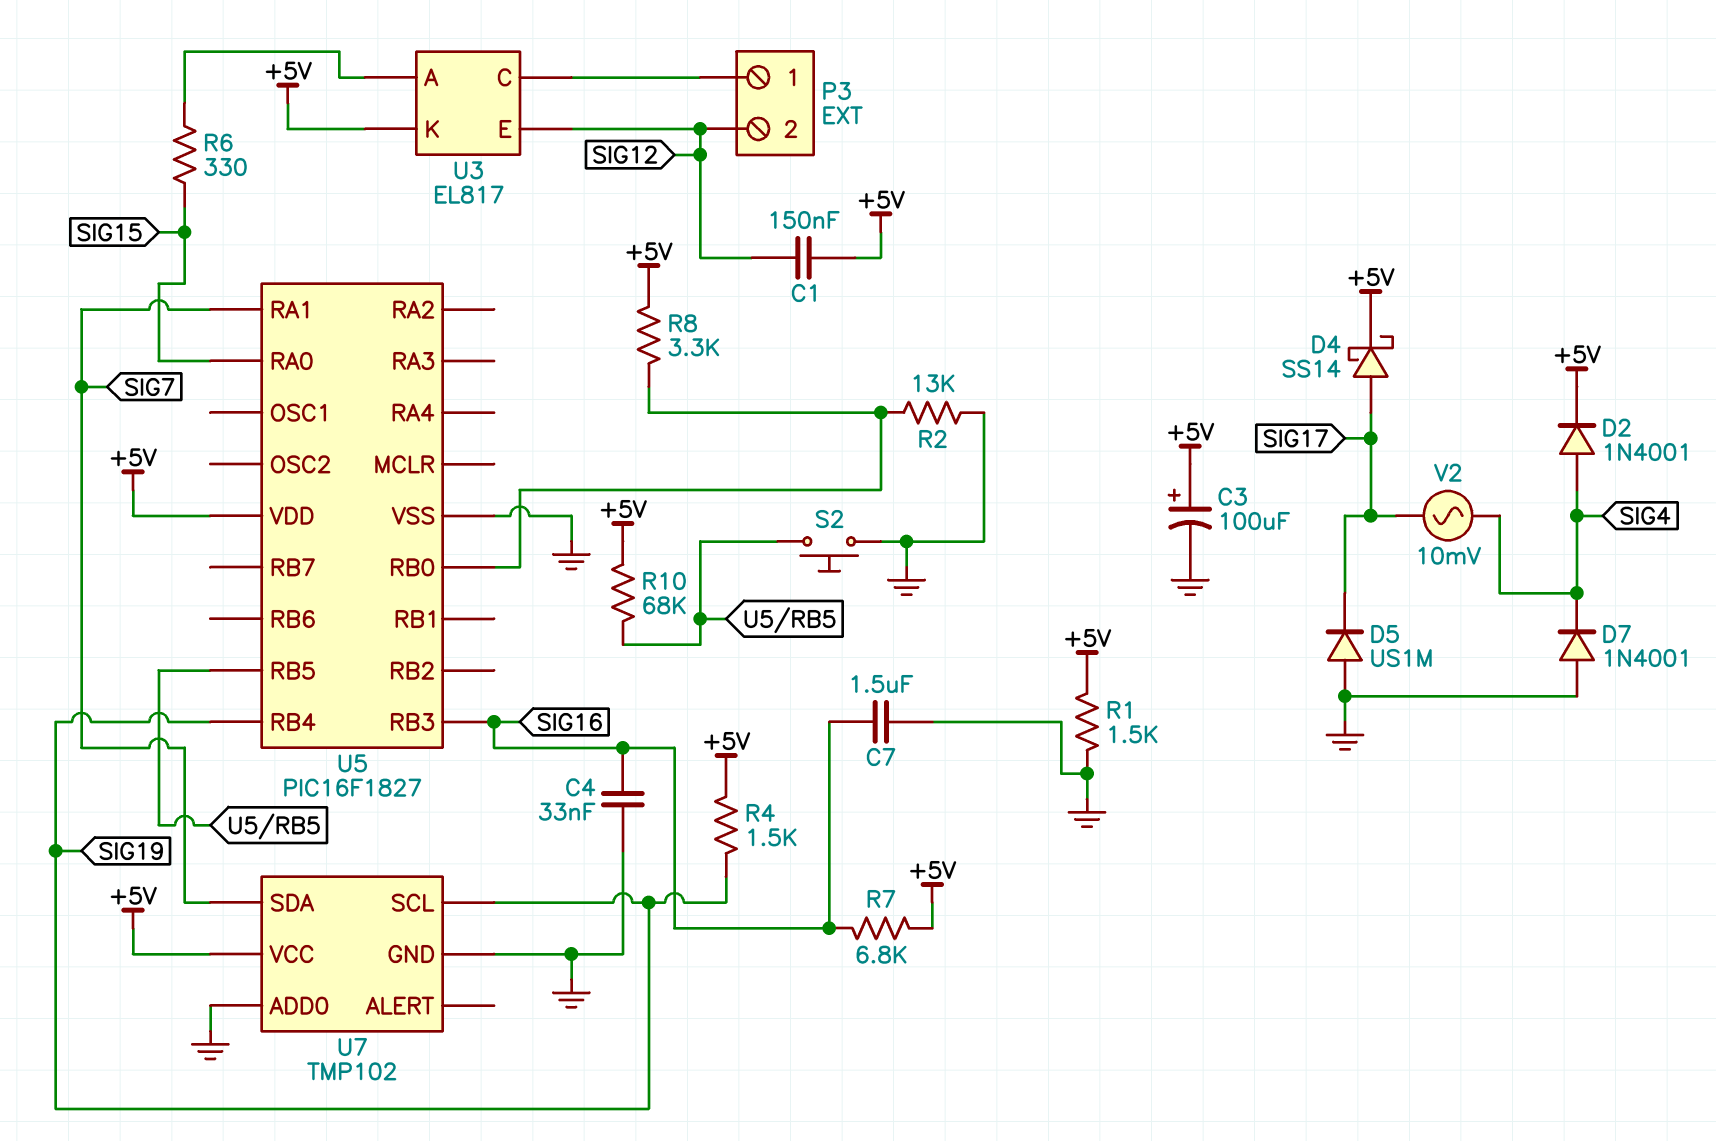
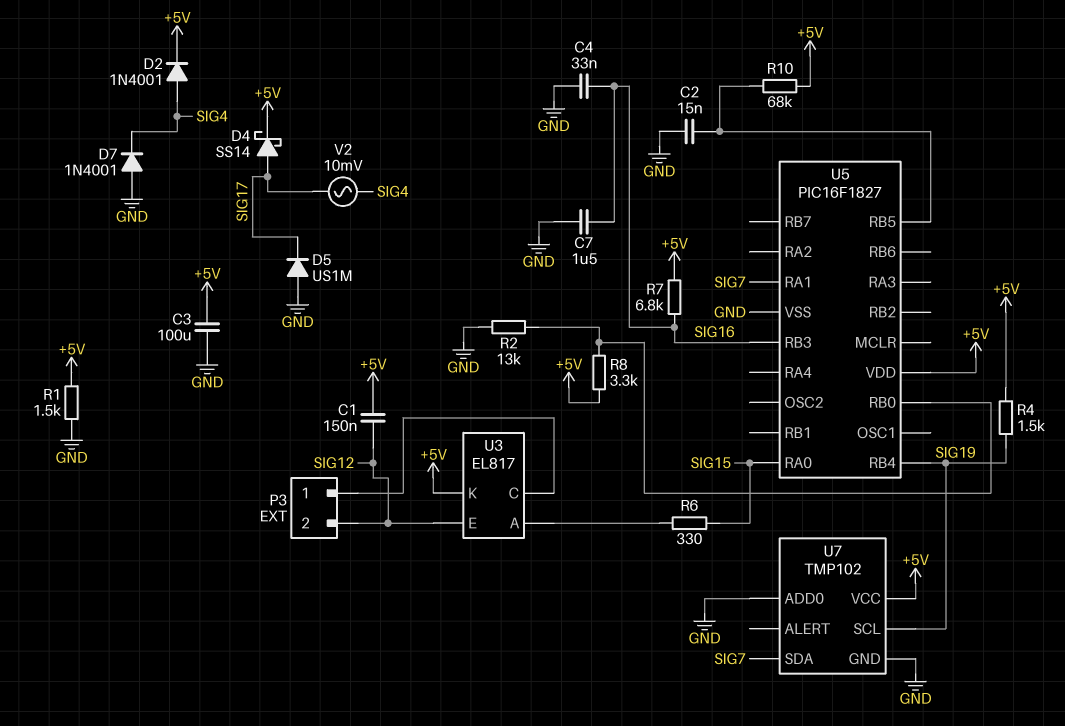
C2: none -> 15nF (GND, U5/RB5)
C3: 100uF (plus +5V, minus GND) -> 100uF (+5V, GND)
S2: button (GND, U5/RB5) -> none

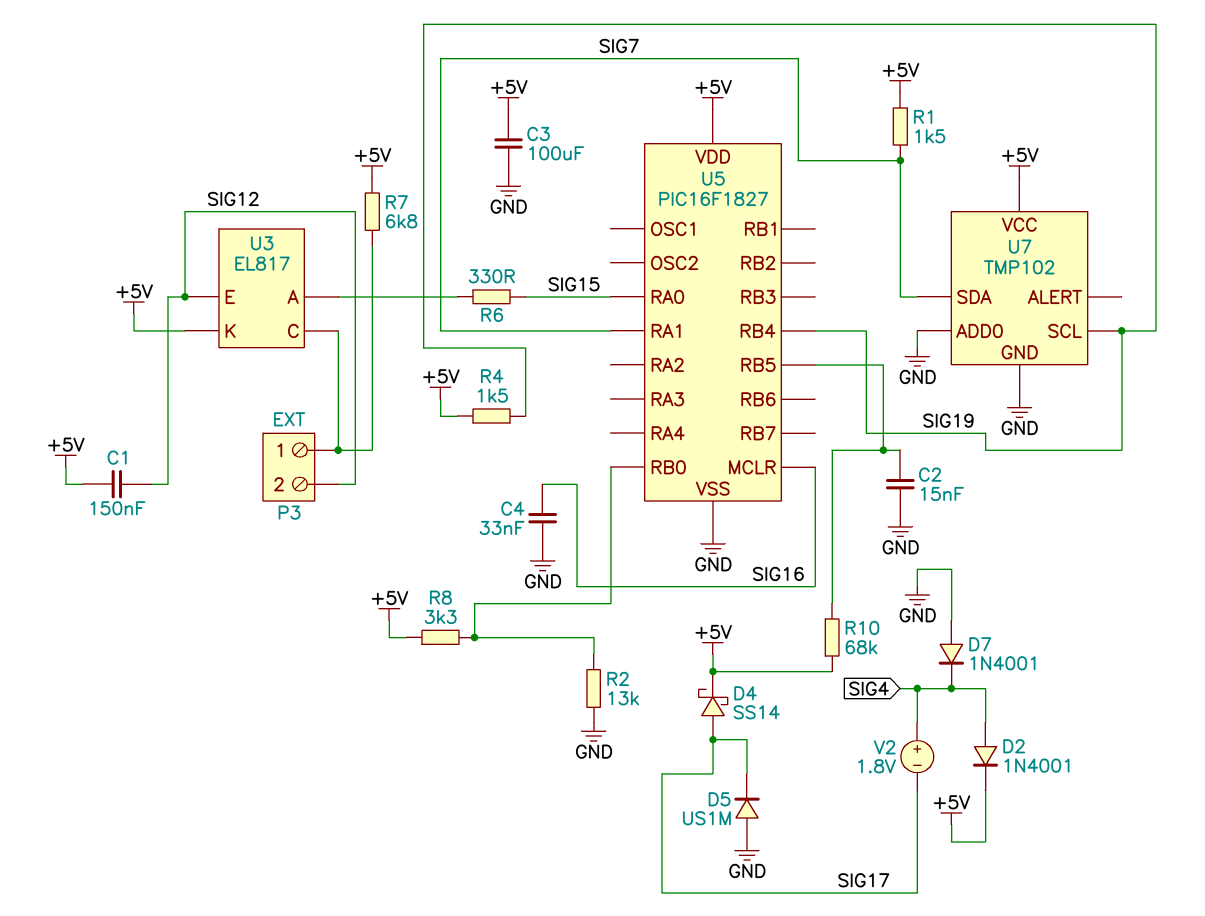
C7: 1.5uF (GND, SIG16) -> none
R1: 1.5k (+5V, GND) -> 1.5k (+5V, SIG7)
R7: 6.8k (+5V, SIG16) -> 6.8k (+5V, P3/1)
U5 pin MCLR: none -> SIG16
U5 pin RB3: SIG16 -> none
V2: AC 10mV (SIG4, SIG17) -> 1.8V (plus SIG4, minus SIG17)

